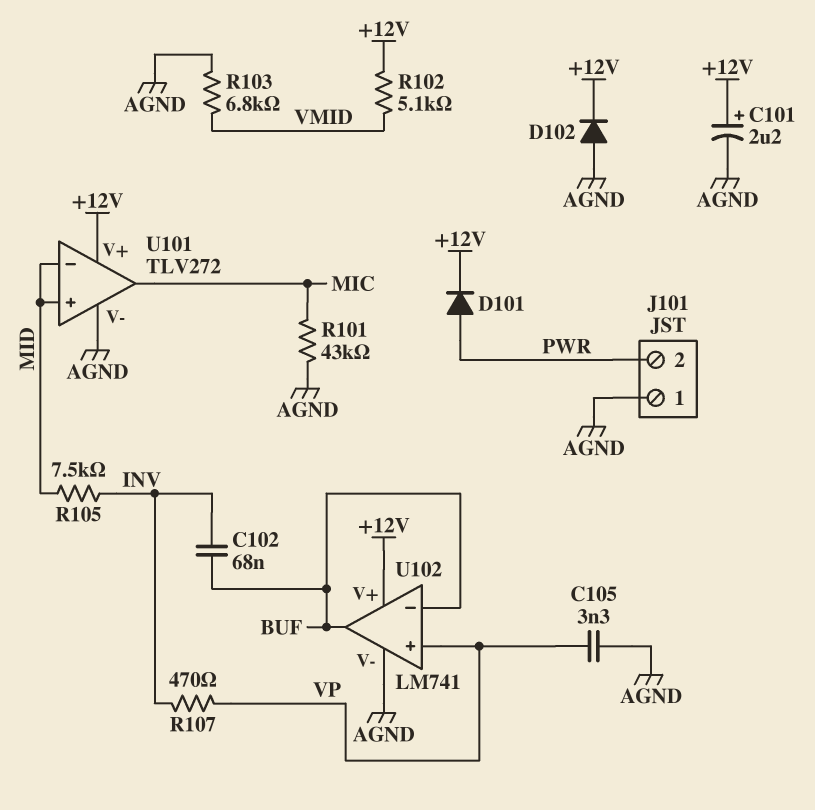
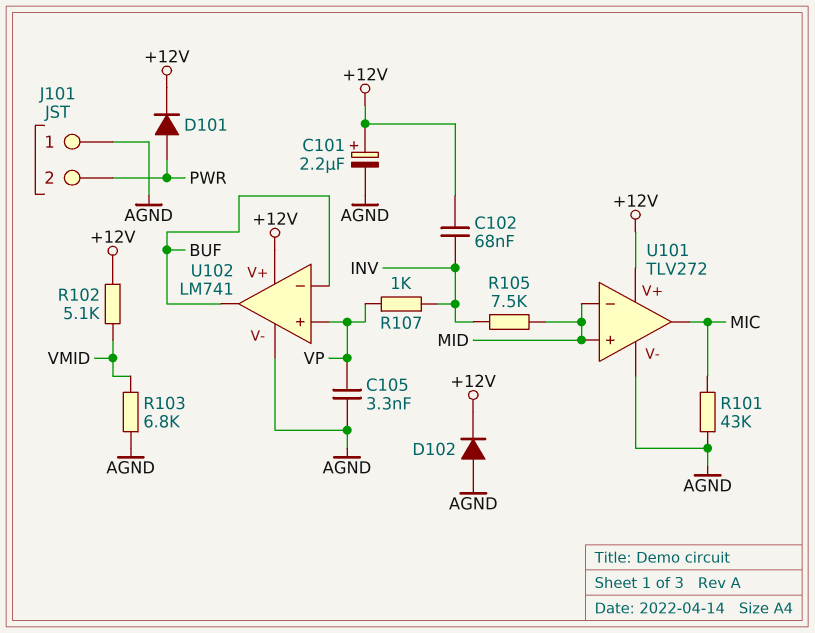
C102: 68nF (BUF, INV) -> 68nF (+12V, INV)
R107: 470 (INV, VP) -> 1k (INV, VP)

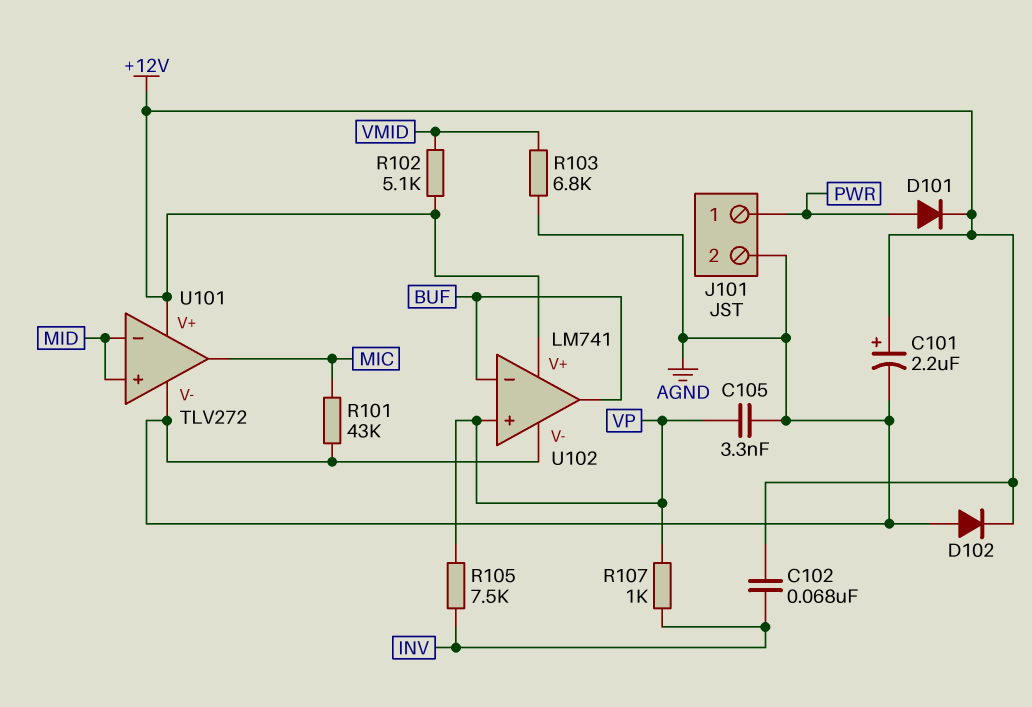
J101 pin 1: AGND -> PWR
J101 pin 2: PWR -> AGND
R105: 7.5k (INV, MID) -> 7.5k (INV, VP)

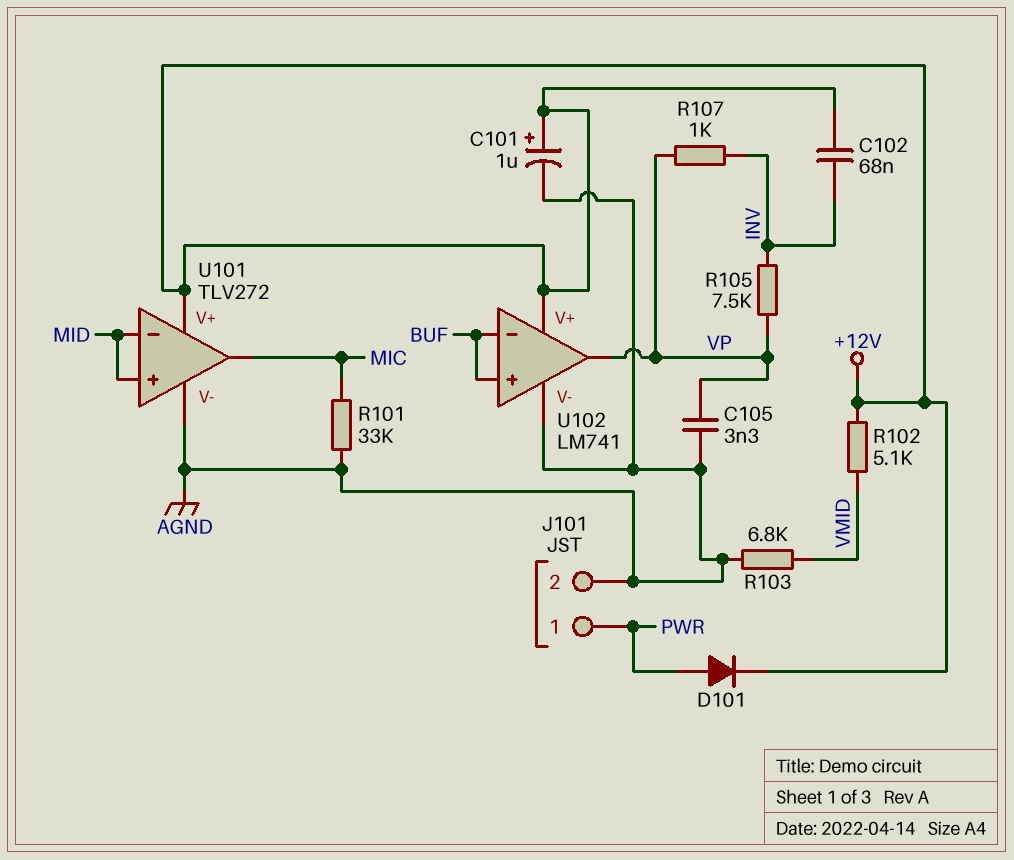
C101: 2.2uF (plus +12V, minus AGND) -> 1uF (plus +12V, minus AGND)
D102: diode (A AGND, K +12V) -> none
R101: 43k (AGND, MIC) -> 33k (AGND, MIC)
U102 pin in+: VP -> BUF
U102 pin out: BUF -> VP

